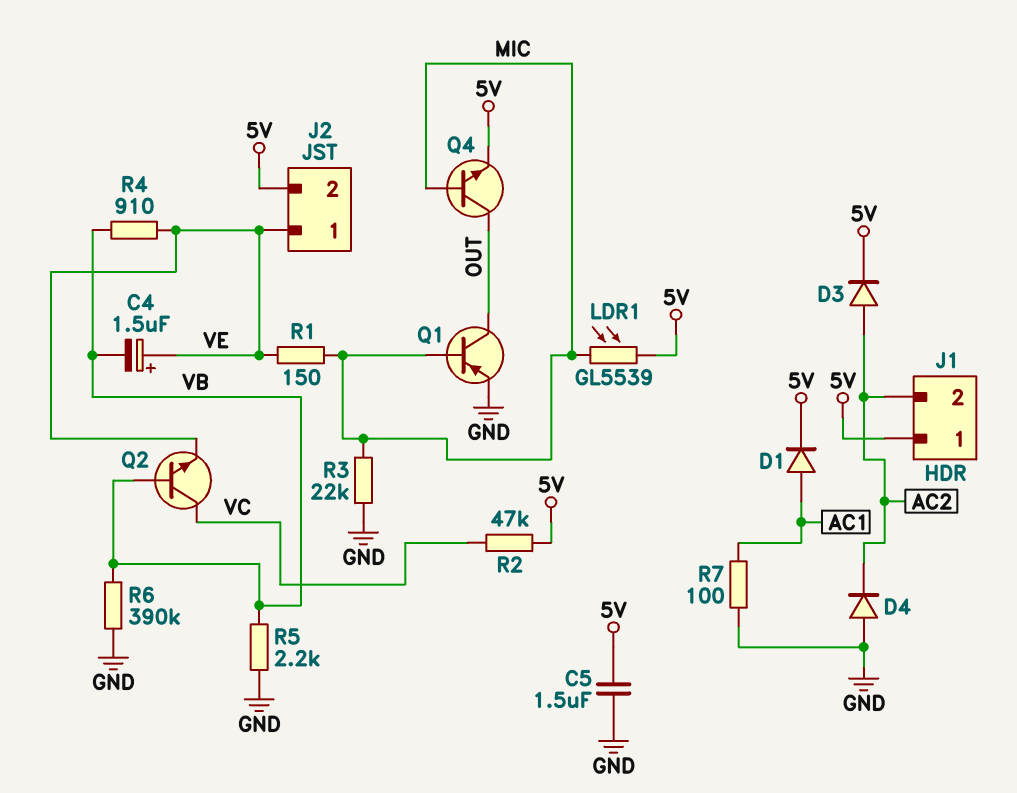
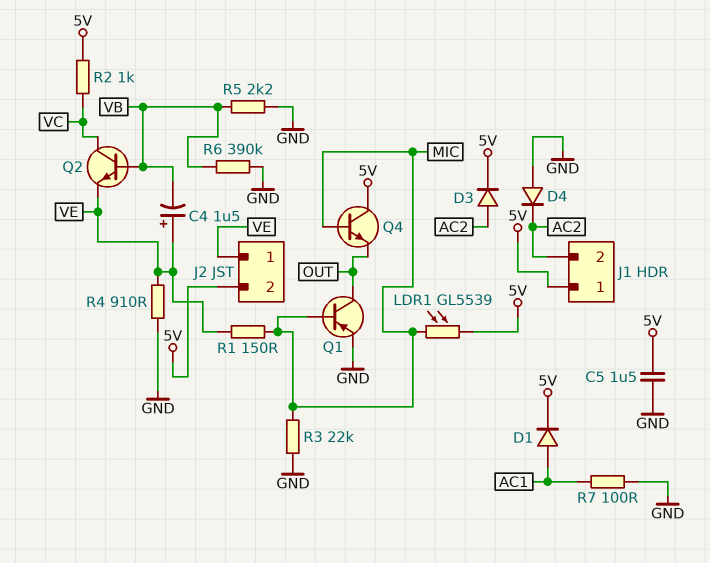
Q4: NPN (B MIC, C OUT, E 5V) -> NPN (B MIC, C 5V, E OUT)
R2: 47k (5V, VC) -> 1k (5V, VC)
R4: 910 (VB, VE) -> 910 (GND, VE)

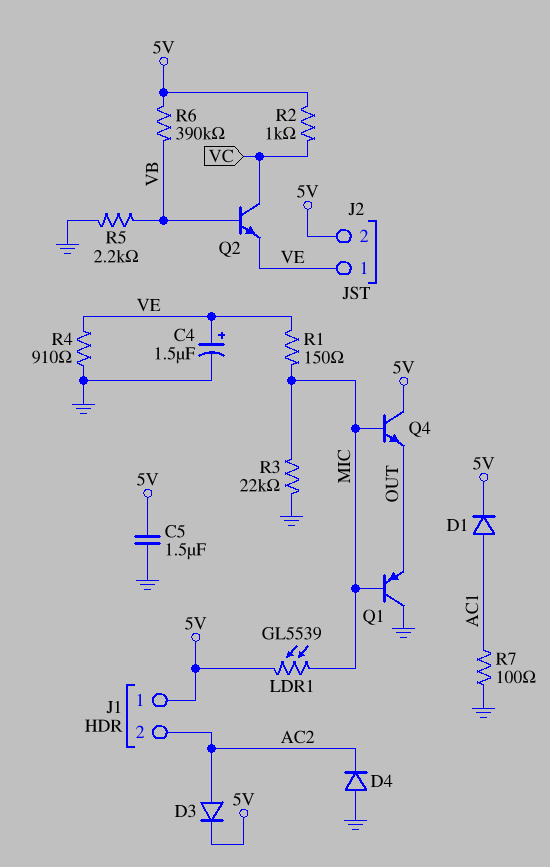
C4: 1.5uF (plus VE, minus VB) -> 1.5uF (plus VE, minus GND)
Q1: PNP (B MIC, C OUT, E GND) -> PNP (B MIC, C GND, E OUT)
R6: 390k (GND, VB) -> 390k (5V, VB)

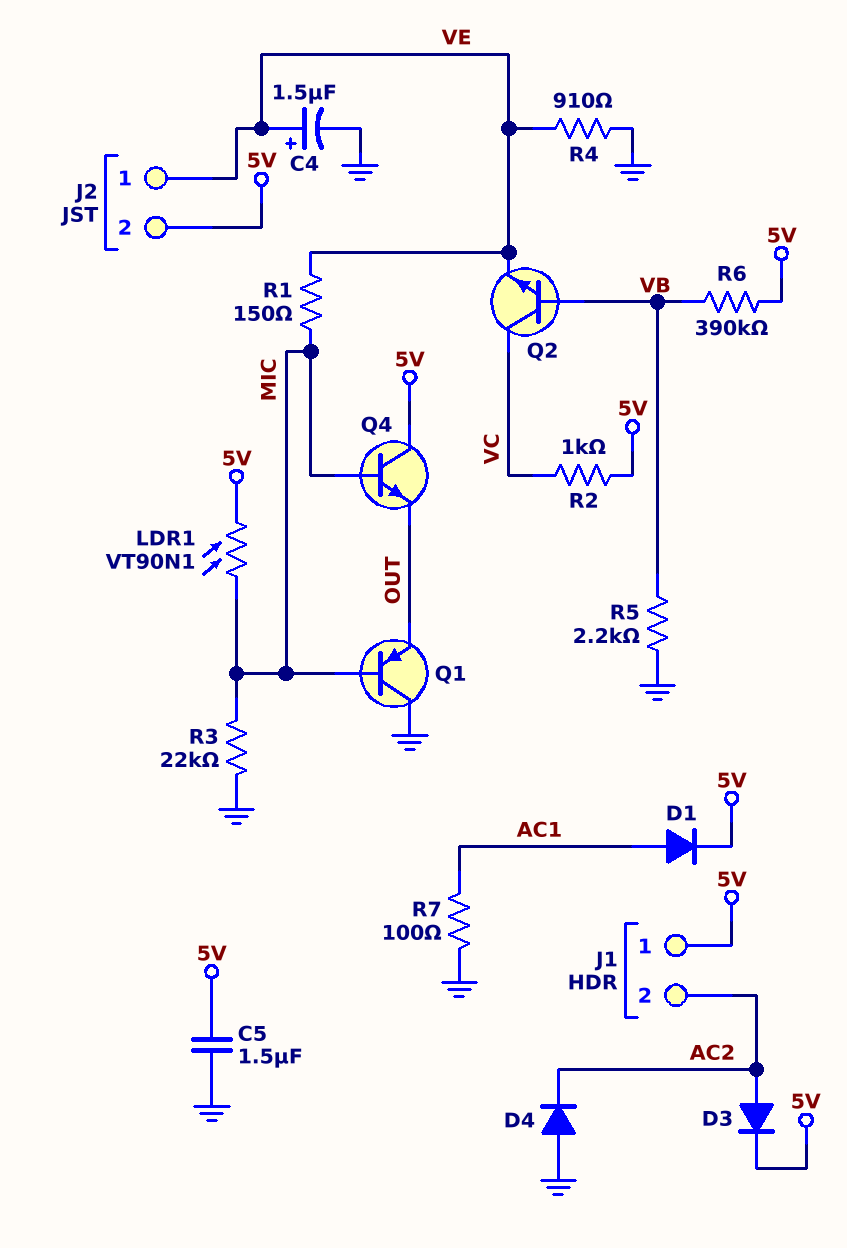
LDR1: GL5539 (5V, MIC) -> VT90N1 (5V, MIC)

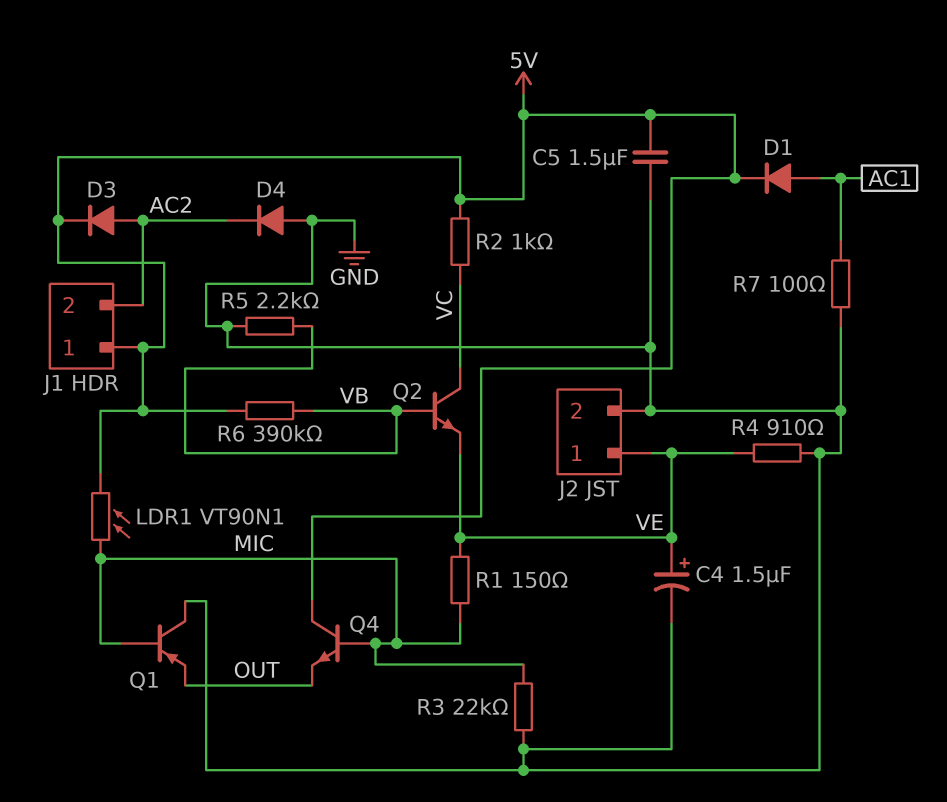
J2 pin 2: 5V -> GND

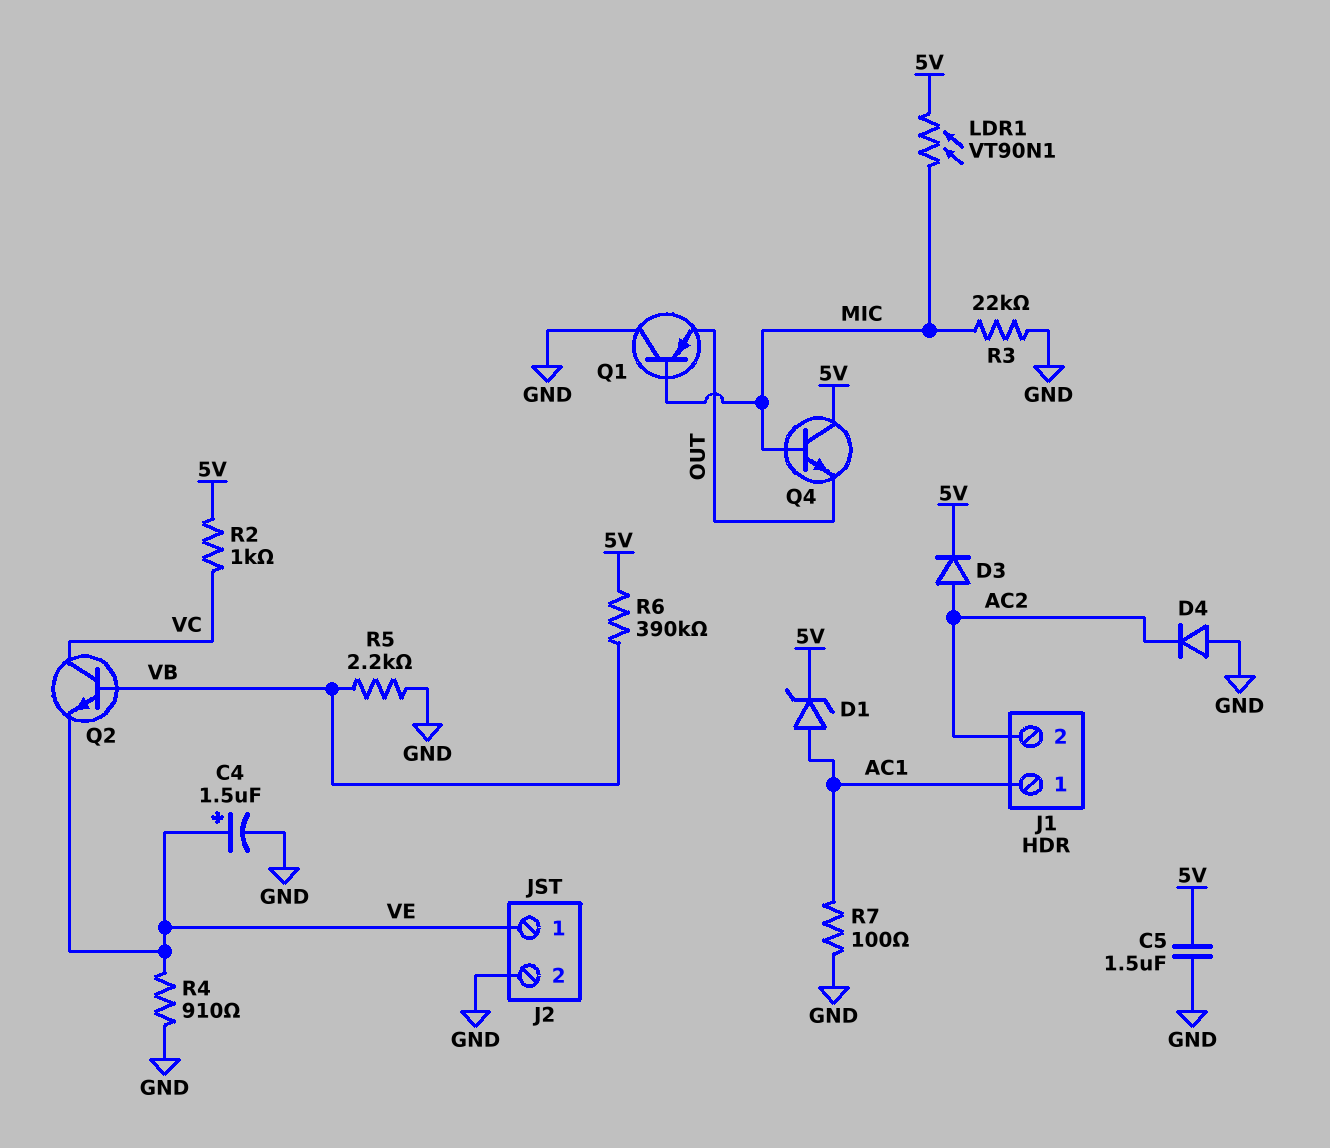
D1: diode (A AC1, K 5V) -> zener (A AC1, K 5V)
J1 pin 1: 5V -> AC1
R1: 150 (MIC, VE) -> none

